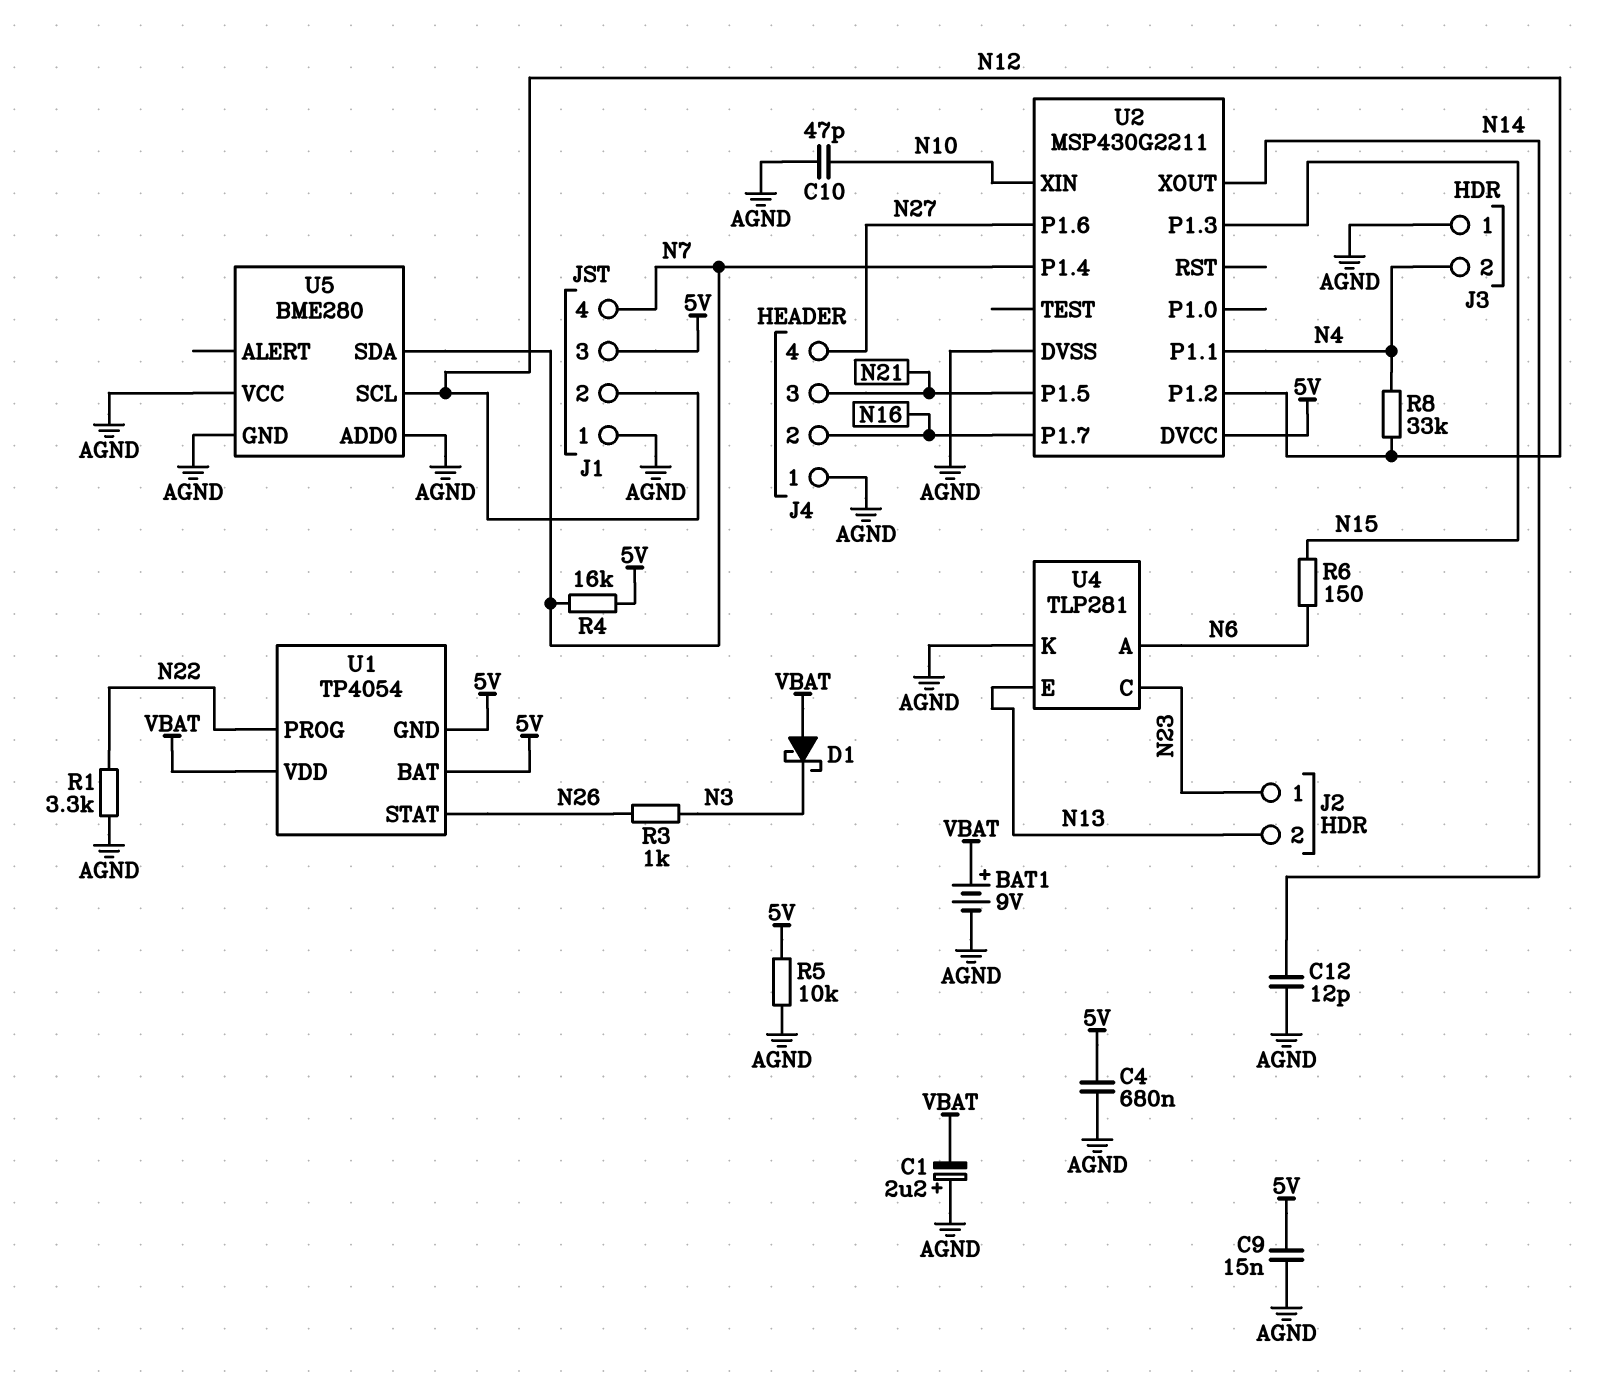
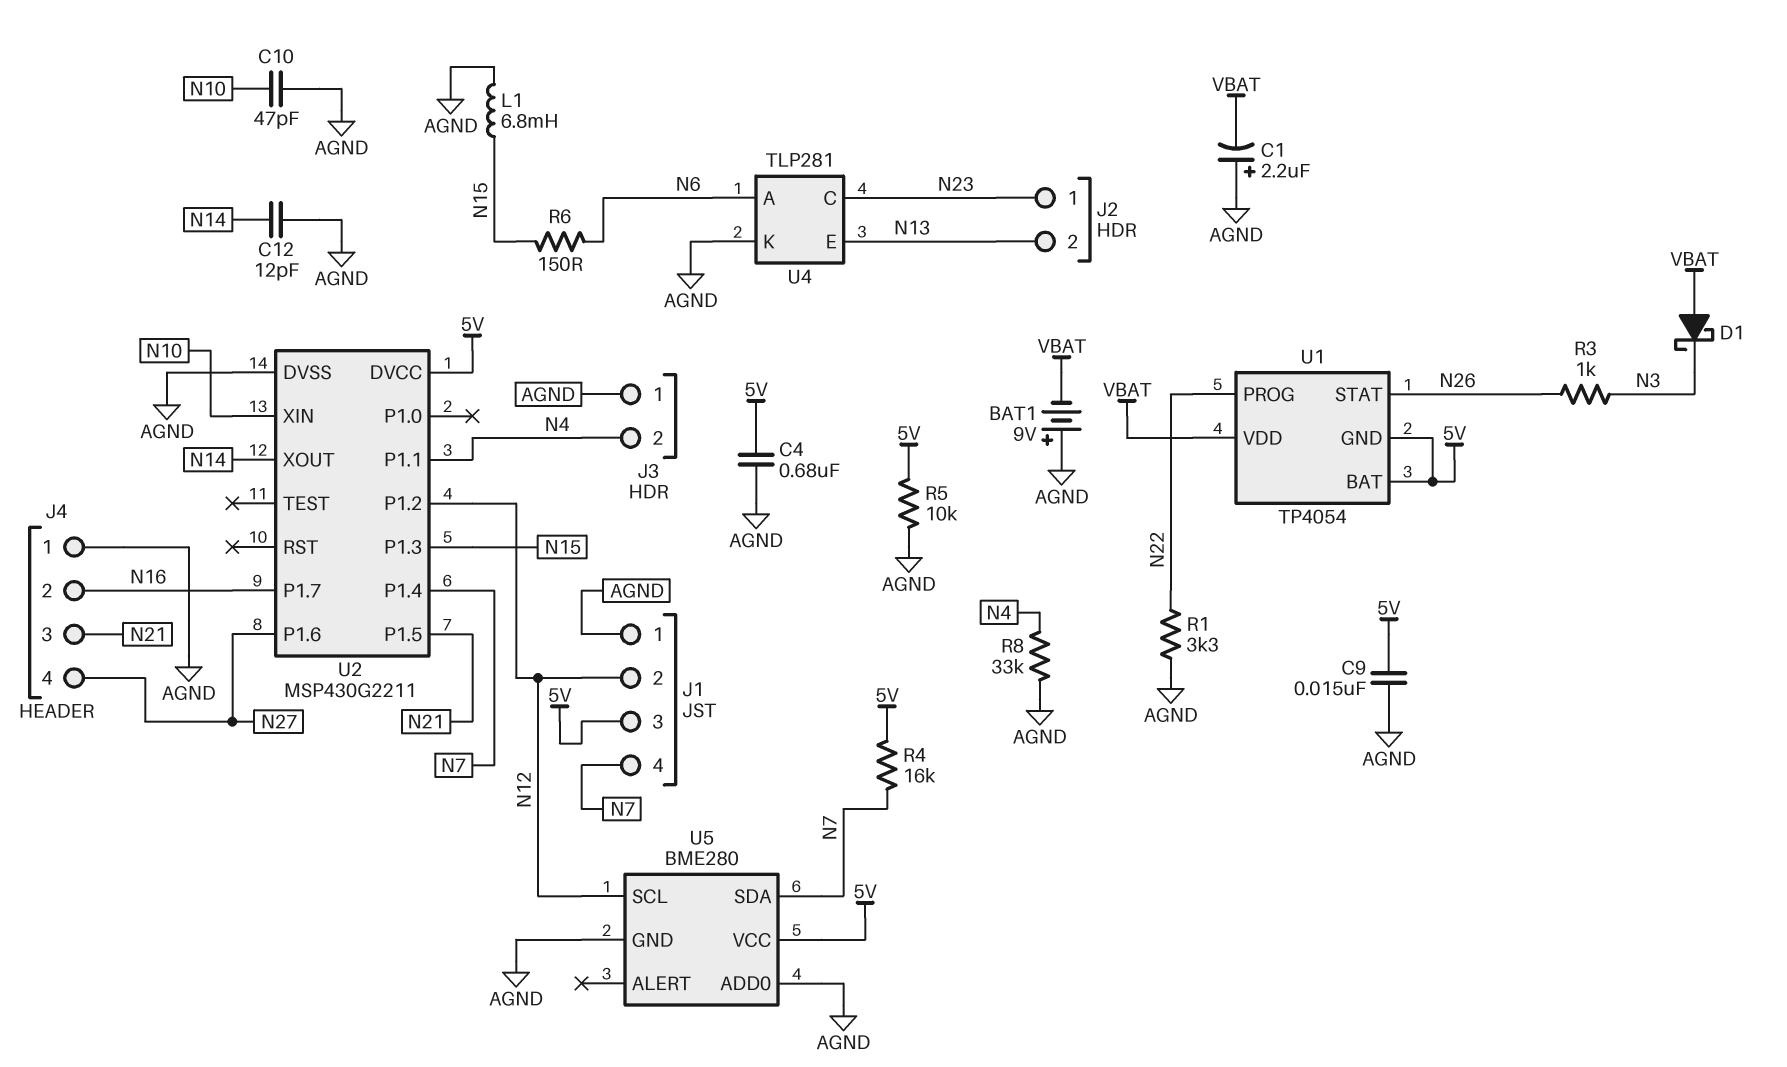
BAT1: 9V (plus VBAT, minus AGND) -> 9V (plus AGND, minus VBAT)
L1: none -> 6.8mH (AGND, N15)
R8: 33k (N4, N12) -> 33k (AGND, N4)
U5 pin VCC: AGND -> 5V

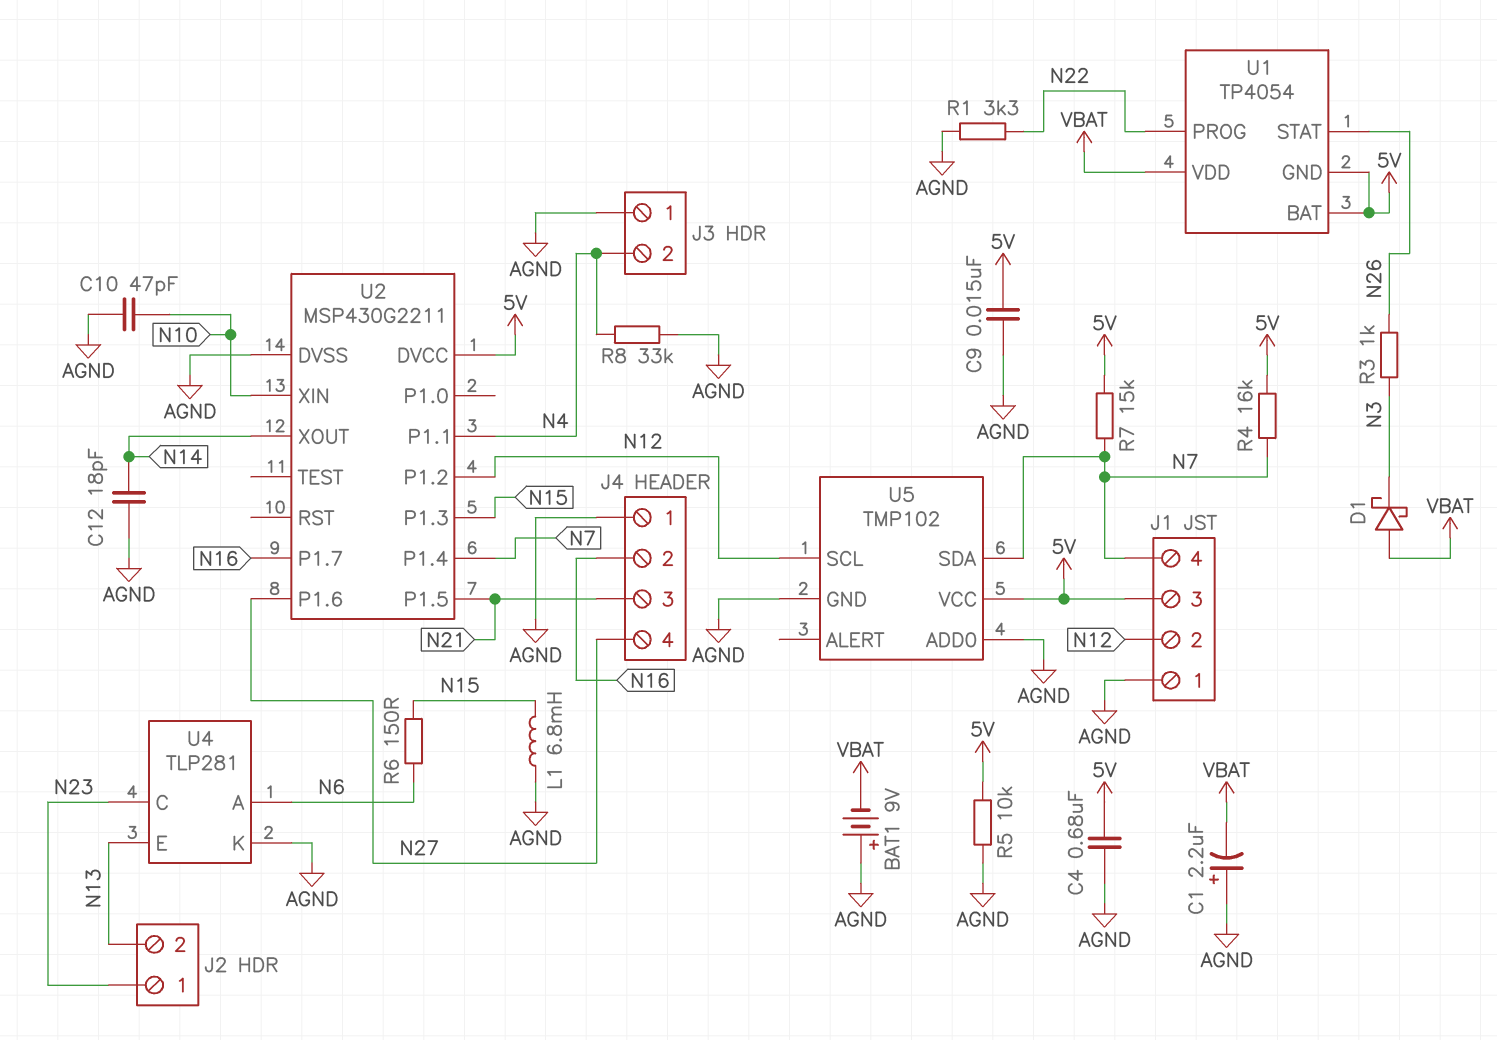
C12: 12pF (AGND, N14) -> 18pF (AGND, N14)
R7: none -> 15k (5V, N7)
U5: BME280 -> TMP102

